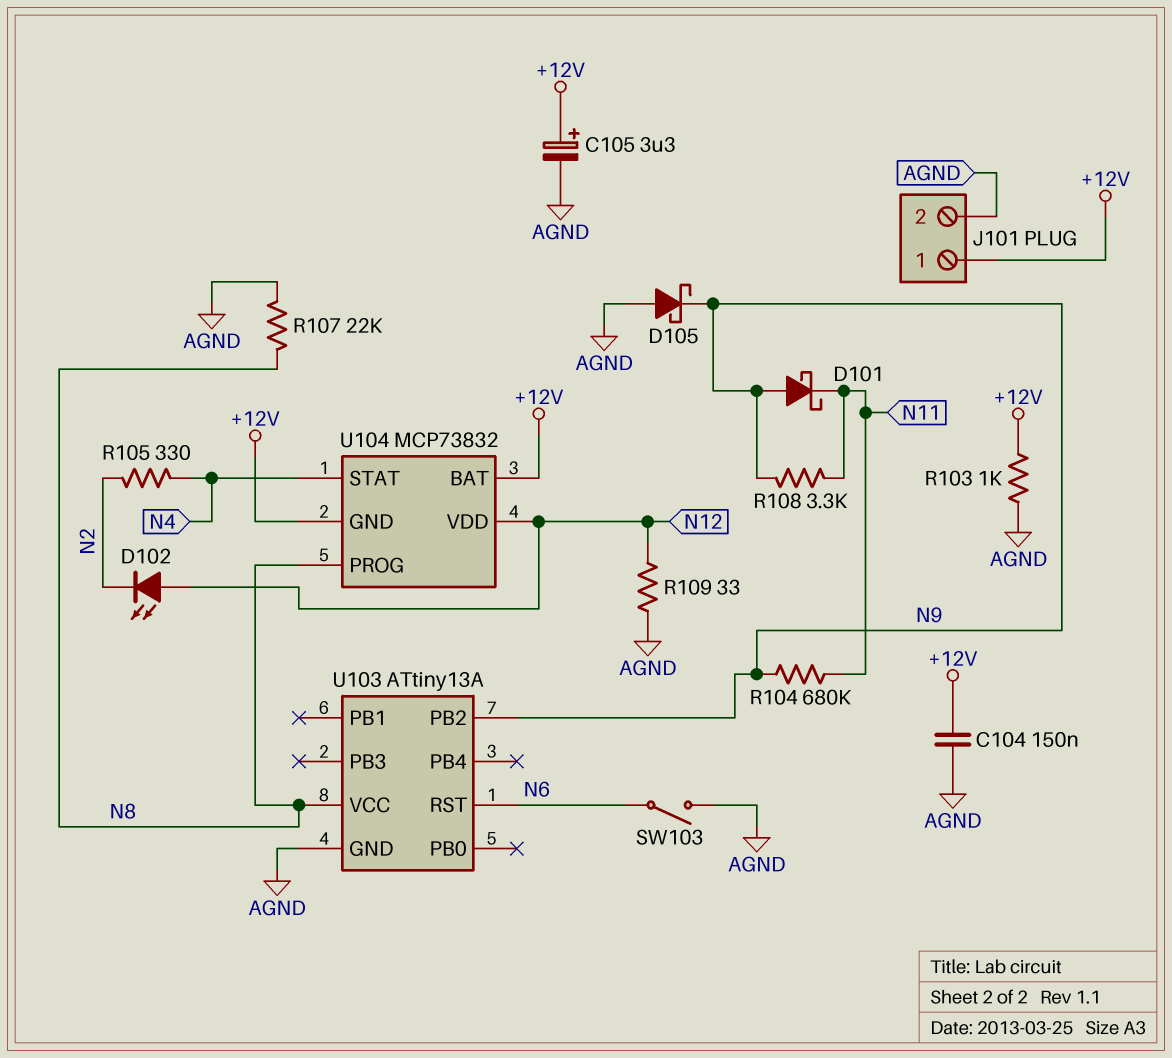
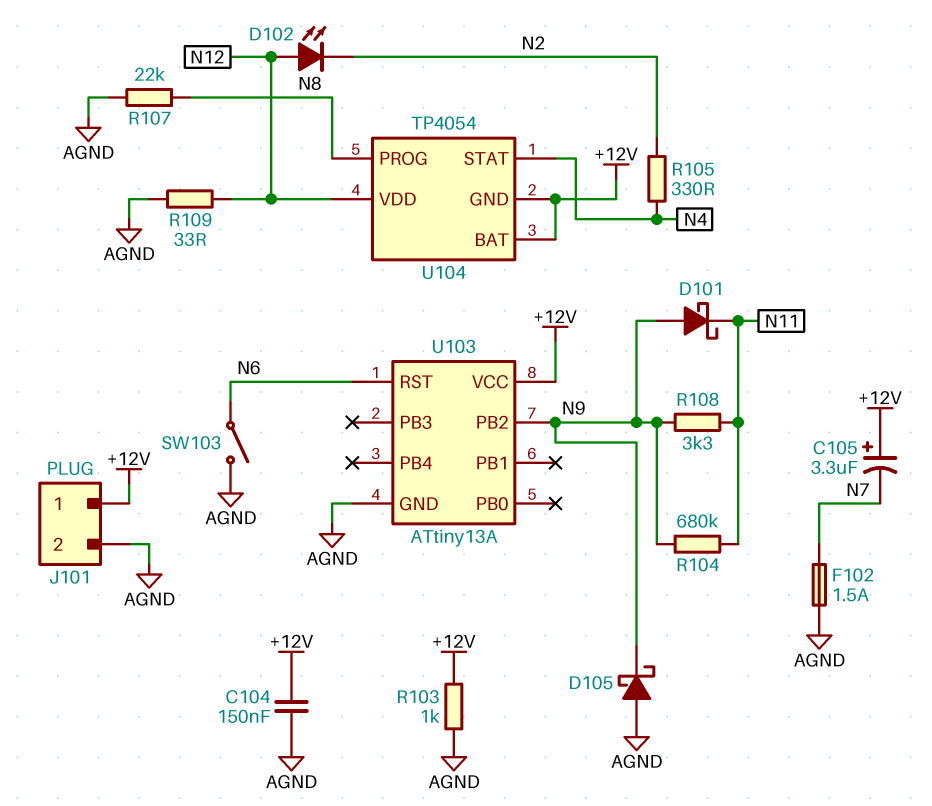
C105: 3.3uF (plus +12V, minus AGND) -> 3.3uF (plus +12V, minus N7)
F102: none -> 1.5A (AGND, N7)
U103 pin VCC: N8 -> +12V
U104: MCP73832 -> TP4054

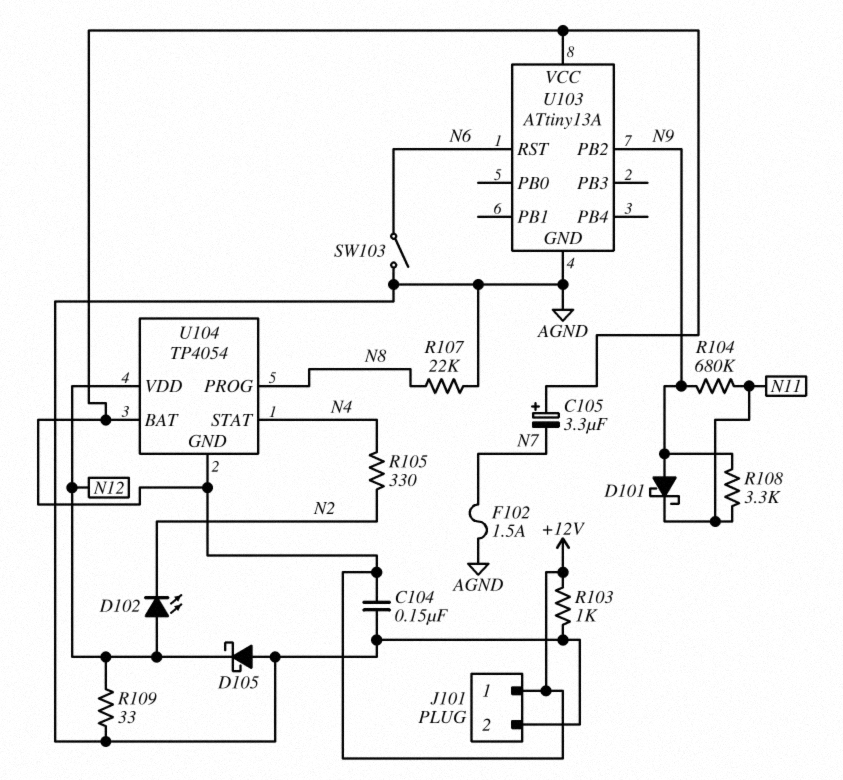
D105: schottky (A AGND, K N9) -> schottky (A AGND, K N12)

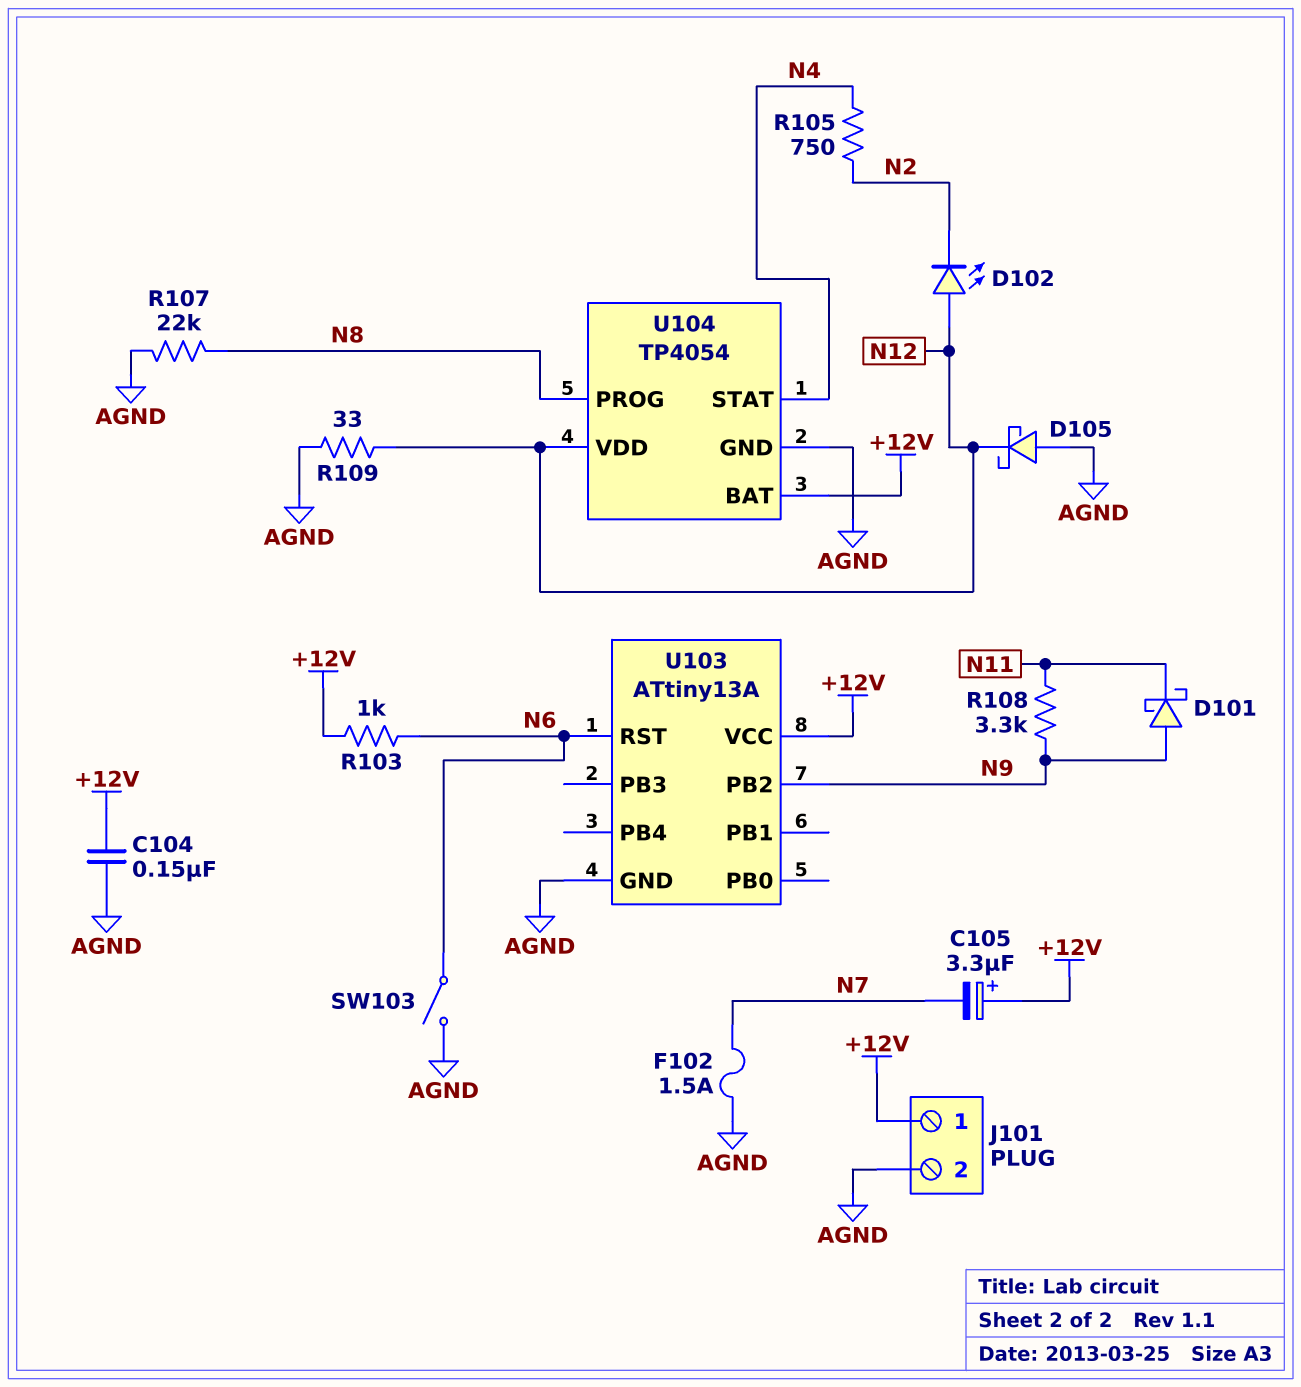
R103: 1k (+12V, AGND) -> 1k (+12V, N6)
R104: 680k (N9, N11) -> none
R105: 330 (N2, N4) -> 750 (N2, N4)
U104 pin GND: +12V -> AGND

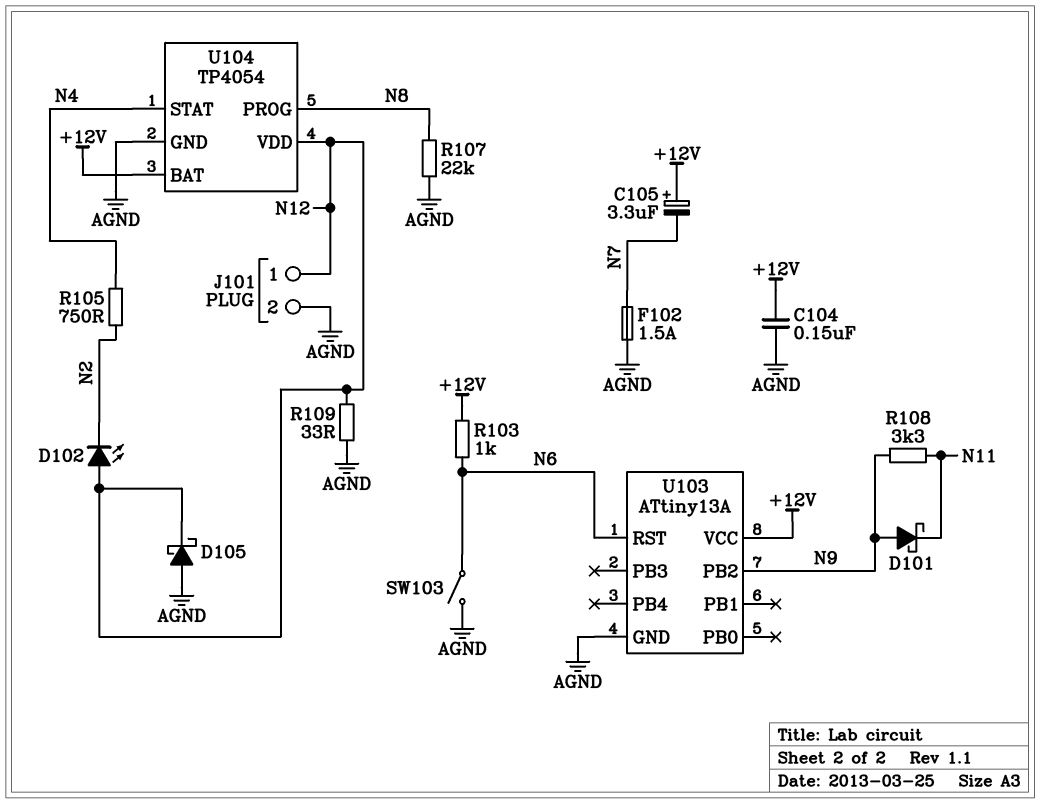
J101 pin 1: +12V -> N12

